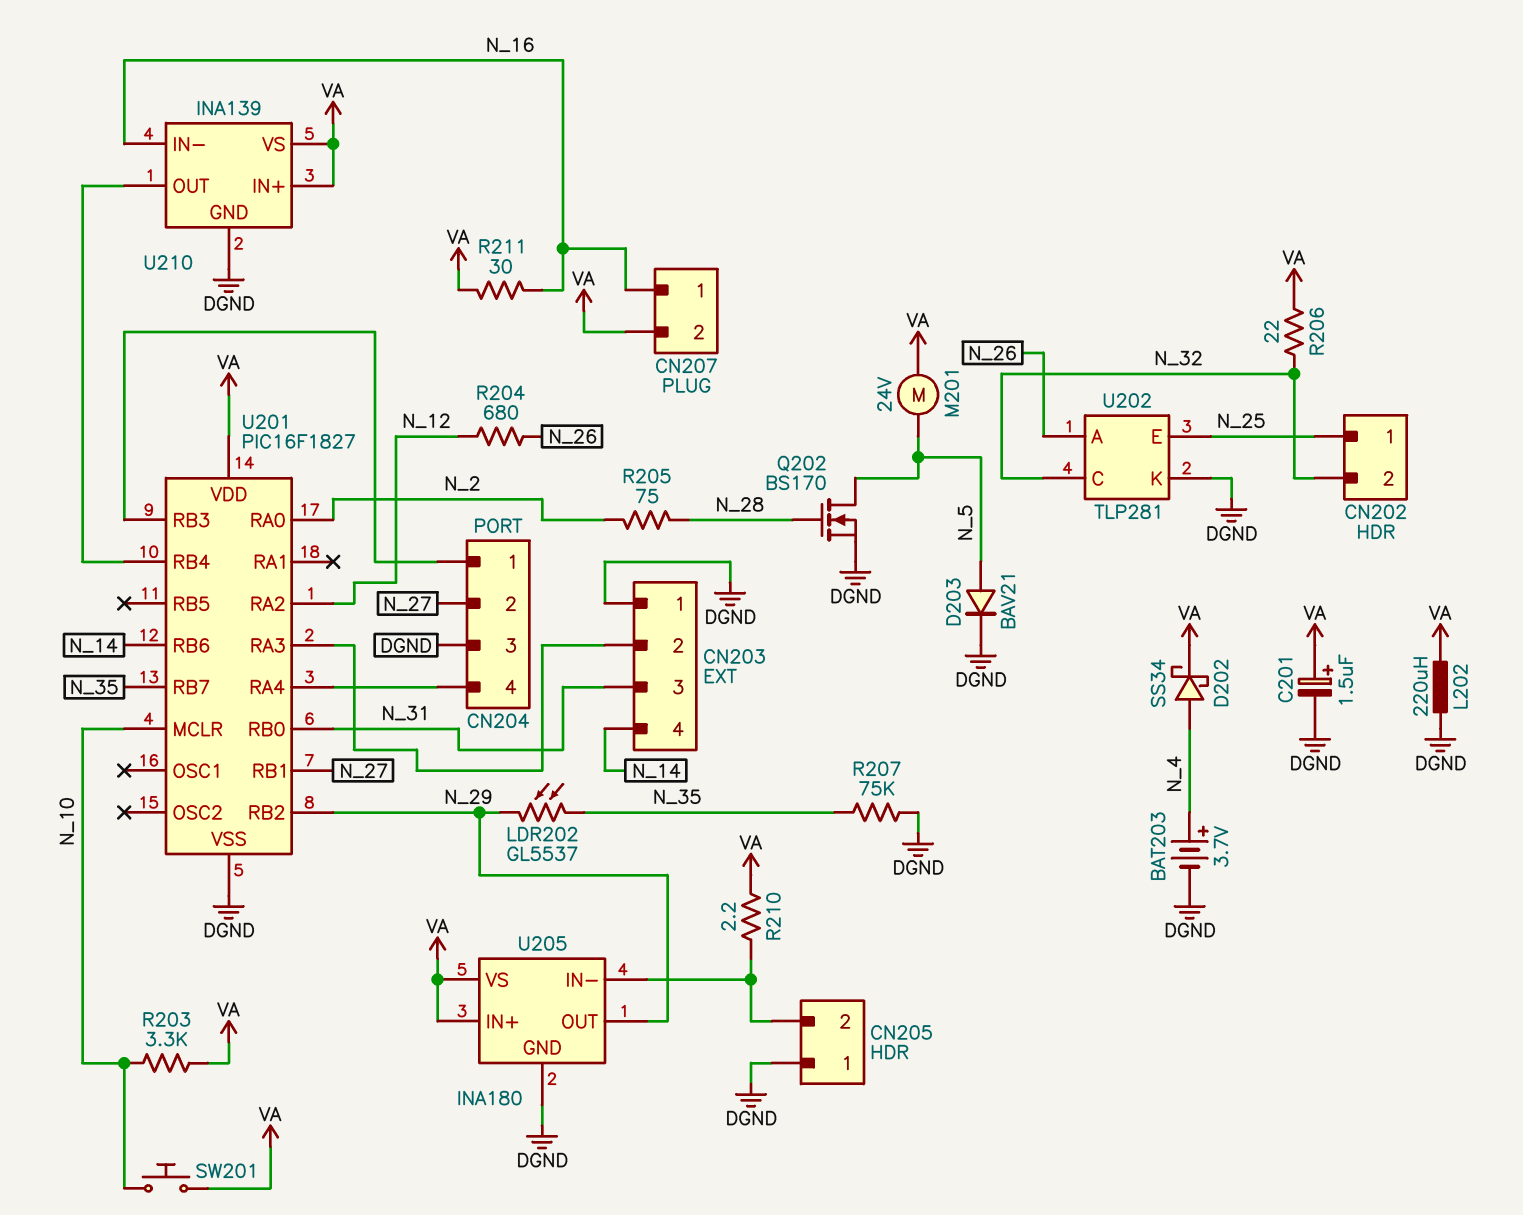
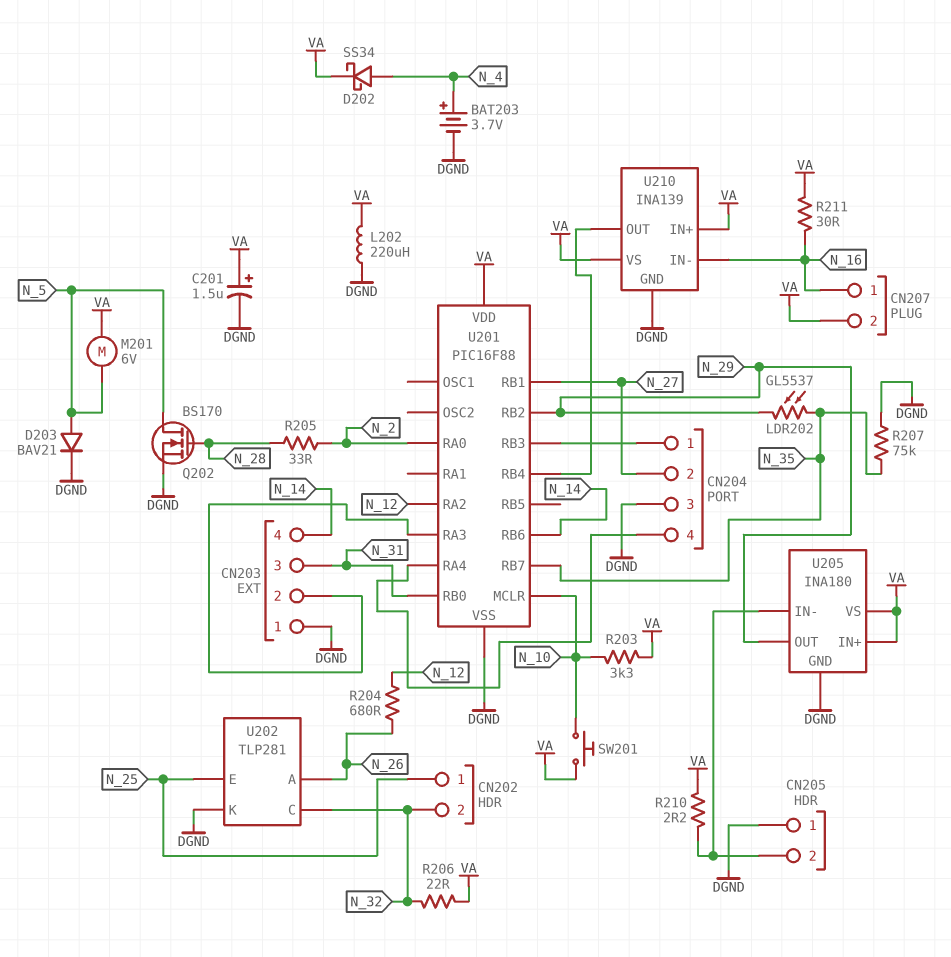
M201: motor 24V (N_5, VA) -> motor 6V (N_5, VA)
R205: 75 (N_2, N_28) -> 33 (N_2, N_28)
U201: PIC16F1827 -> PIC16F88

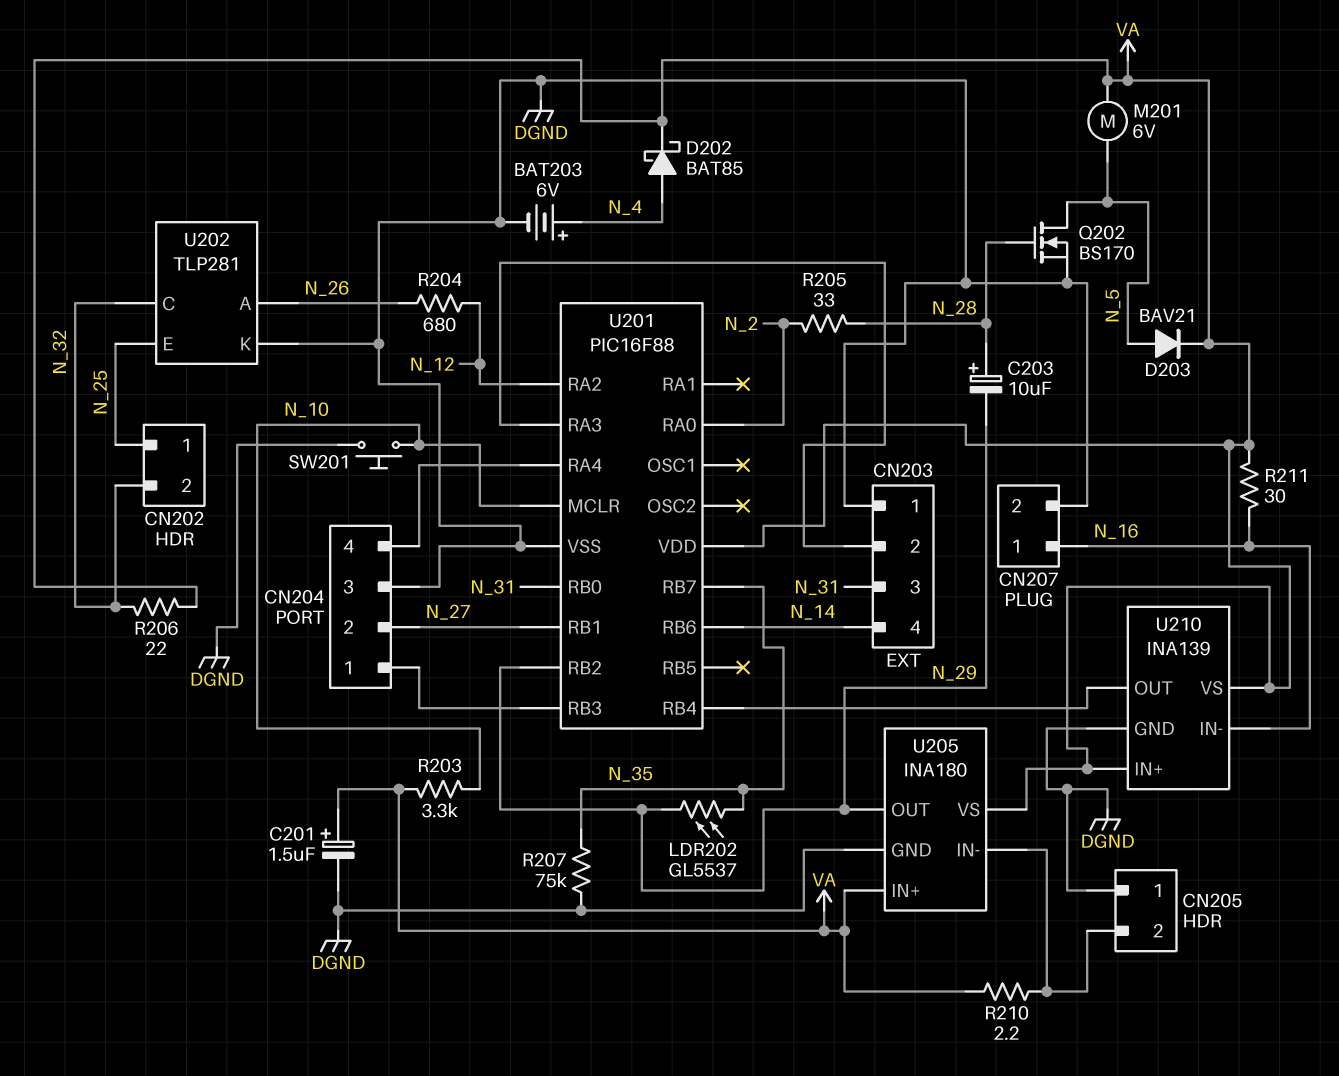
BAT203: 3.7V (plus N_4, minus DGND) -> 6V (plus N_4, minus DGND)
C203: none -> 10uF (plus N_28, minus N_29)
CN207 pin 2: VA -> DGND
D202: schottky SS34 (A N_4, K VA) -> schottky BAT85 (A N_4, K VA)
D203: diode BAV21 (A N_5, K DGND) -> diode BAV21 (A N_5, K VA)
L202: 220uH (DGND, VA) -> none
SW201: button (N_10, VA) -> button (DGND, N_10)

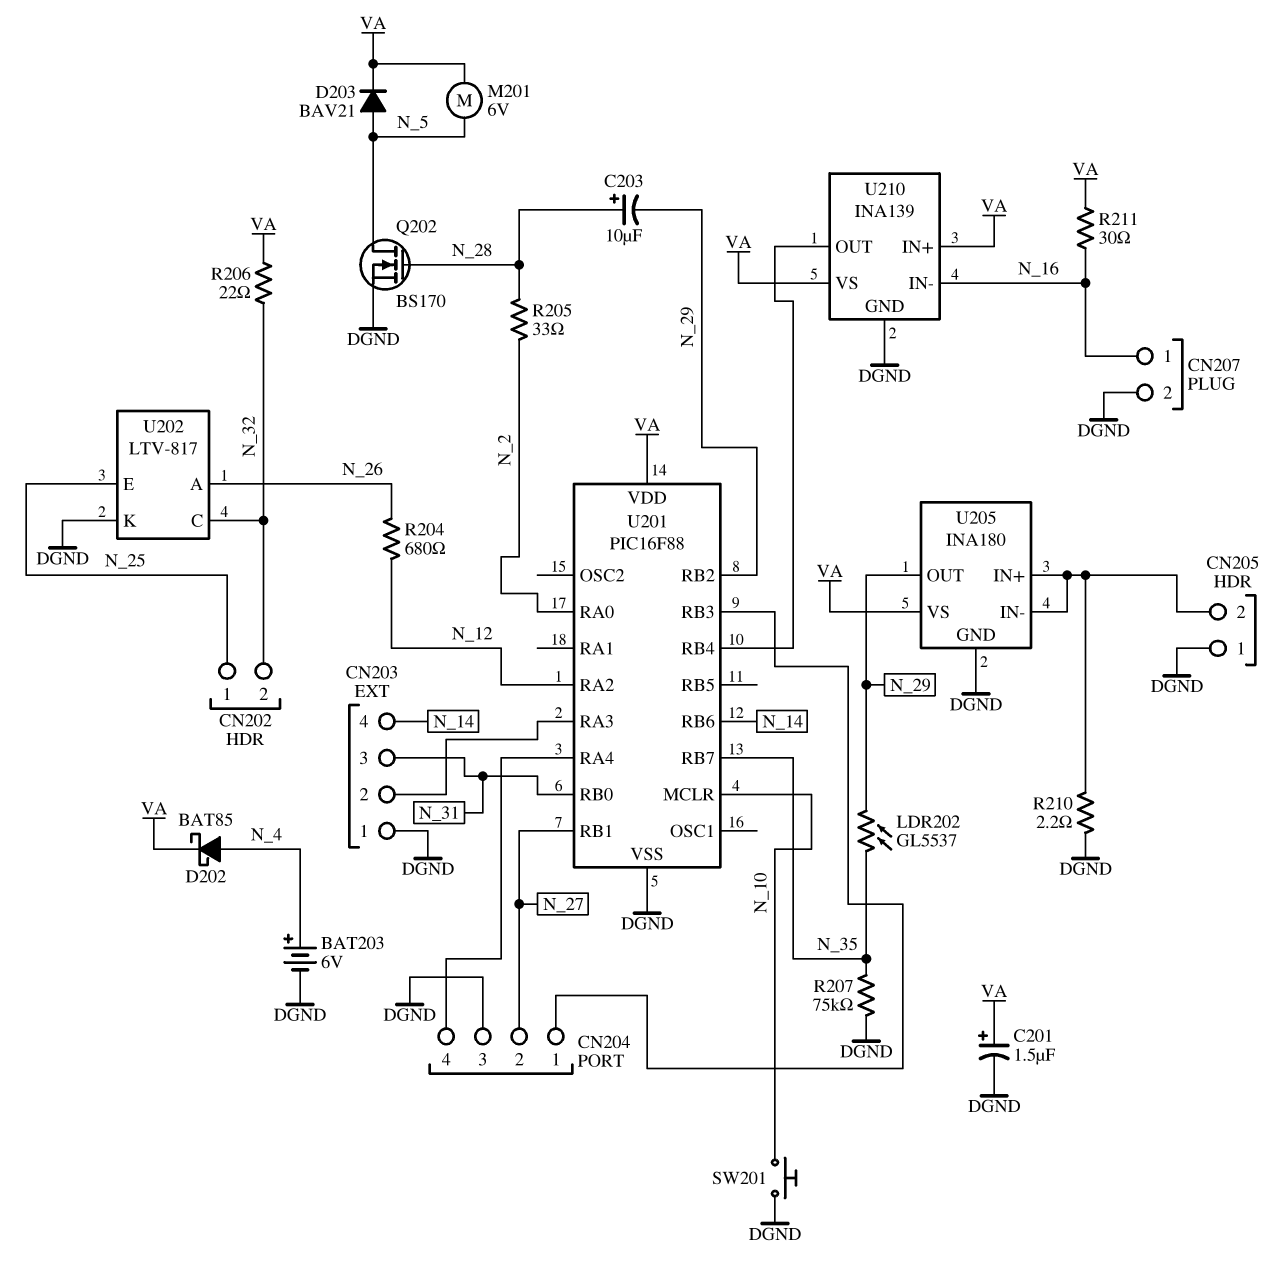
R203: 3.3k (N_10, VA) -> none
R210: 2.2 (CN205/2, VA) -> 2.2 (CN205/2, DGND)
U202: TLP281 -> LTV-817
U205 pin IN+: VA -> CN205/2

